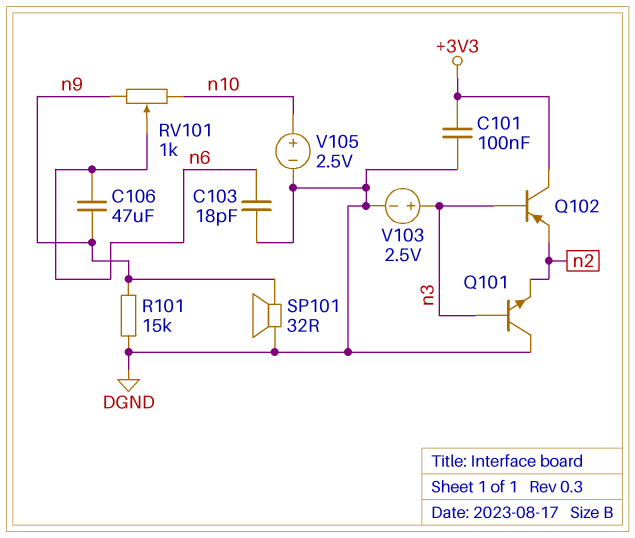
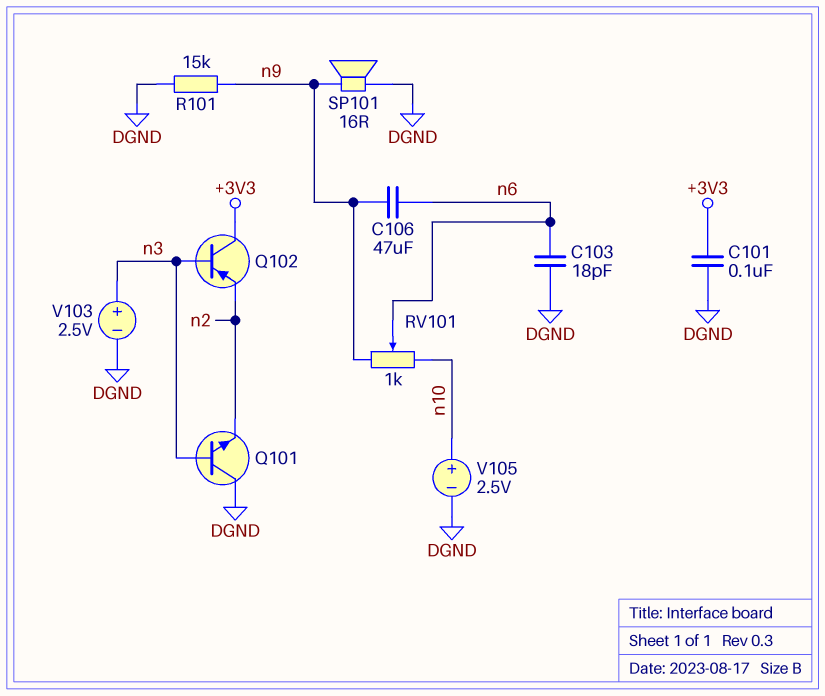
SP101: speaker 32R (DGND, n9) -> speaker 16R (DGND, n9)

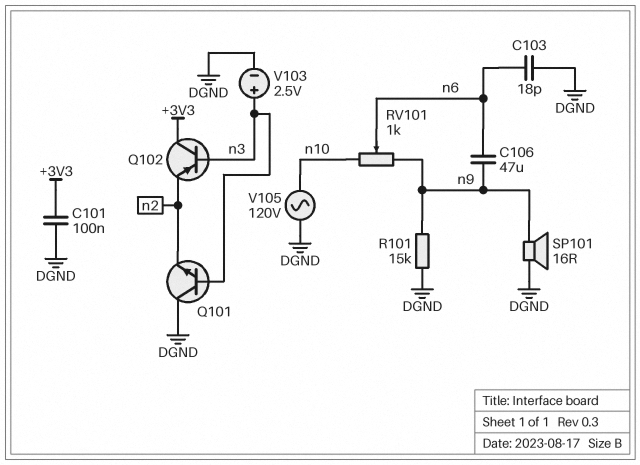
V105: 2.5V (plus n10, minus DGND) -> AC 120V (DGND, n10)

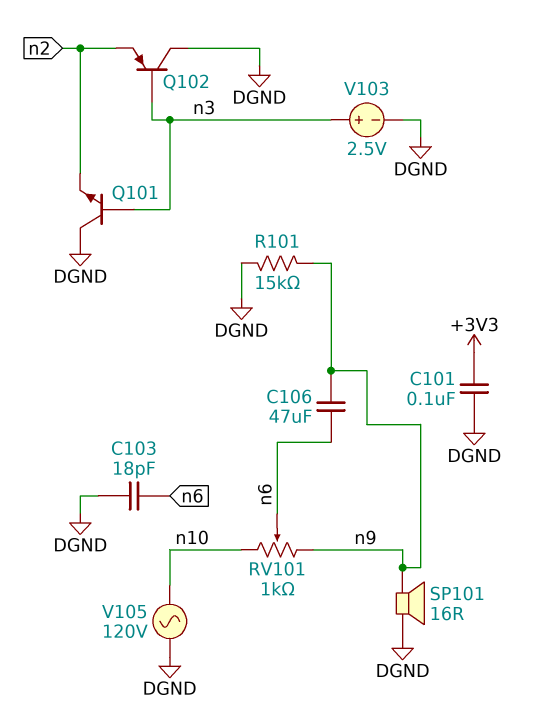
Q102: PNP (B n3, C +3V3, E n2) -> PNP (B n3, C DGND, E n2)

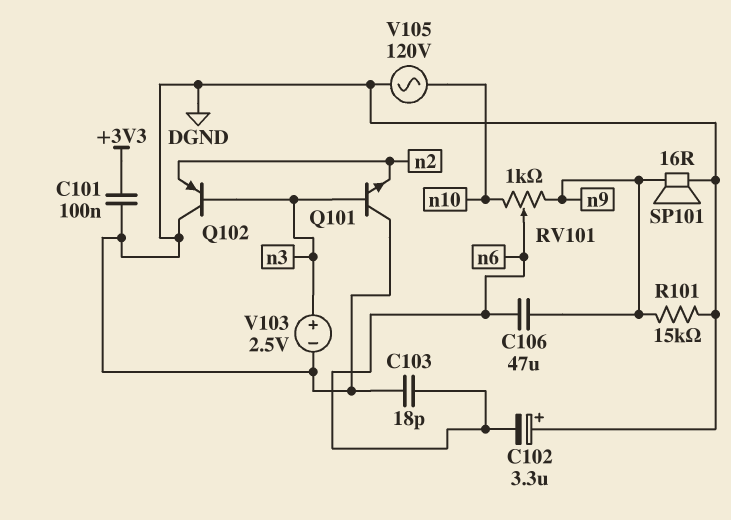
C102: none -> 3.3uF (plus DGND, minus n6)

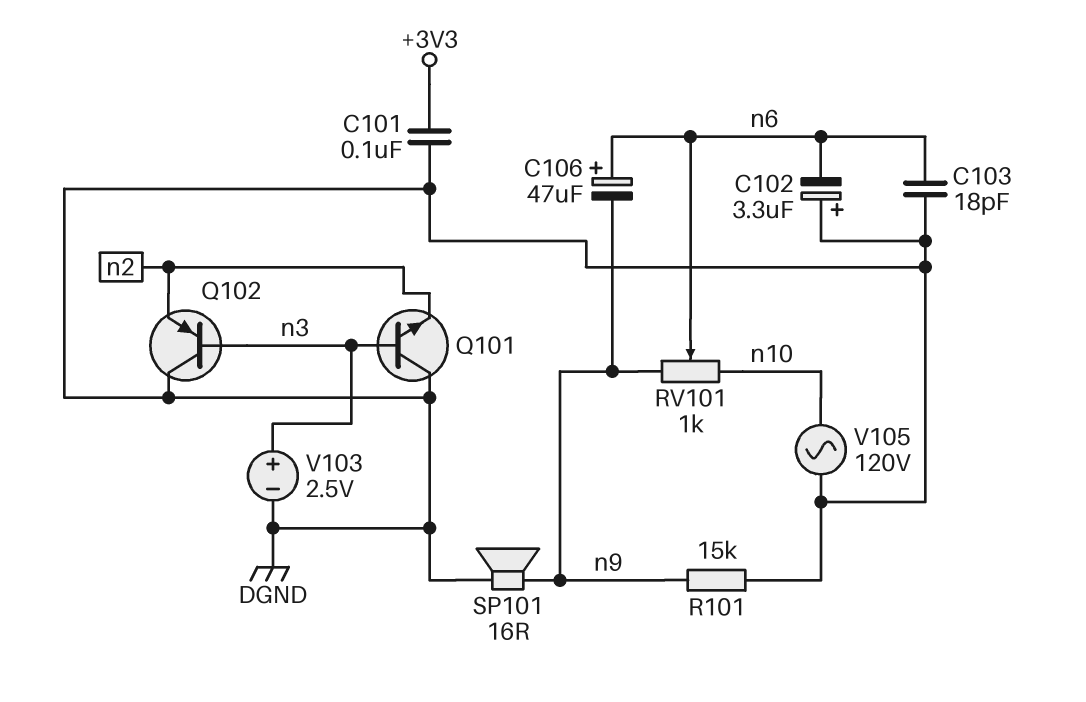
C106: 47uF (n6, n9) -> 47uF (plus n6, minus n9)

